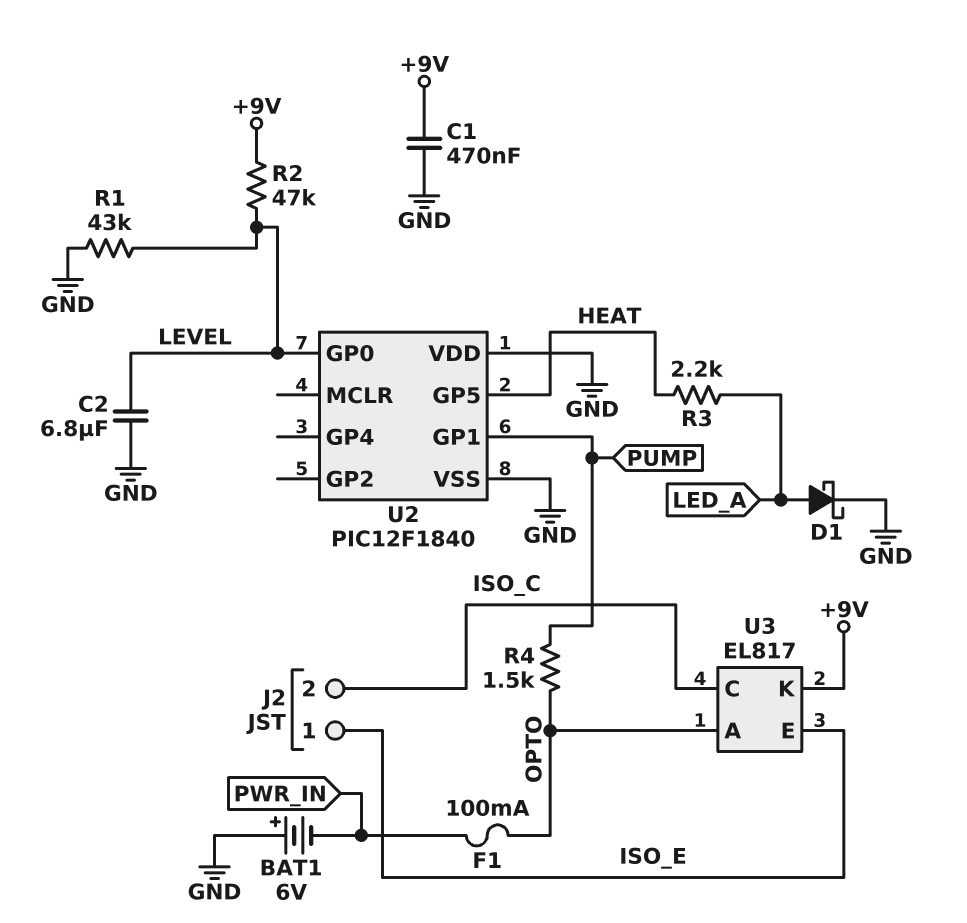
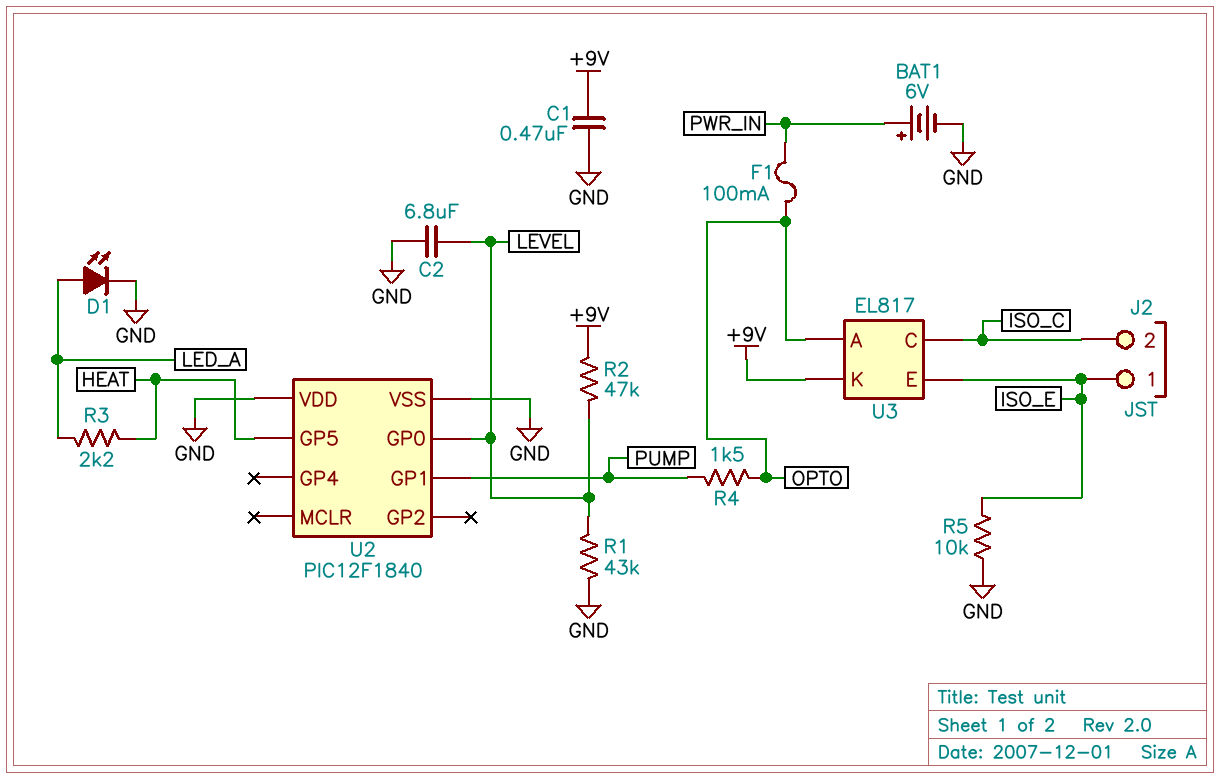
BAT1: 6V (plus GND, minus PWR_IN) -> 6V (plus PWR_IN, minus GND)
D1: schottky (A LED_A, K GND) -> LED (A LED_A, K GND)
R5: none -> 10k (GND, ISO_E)

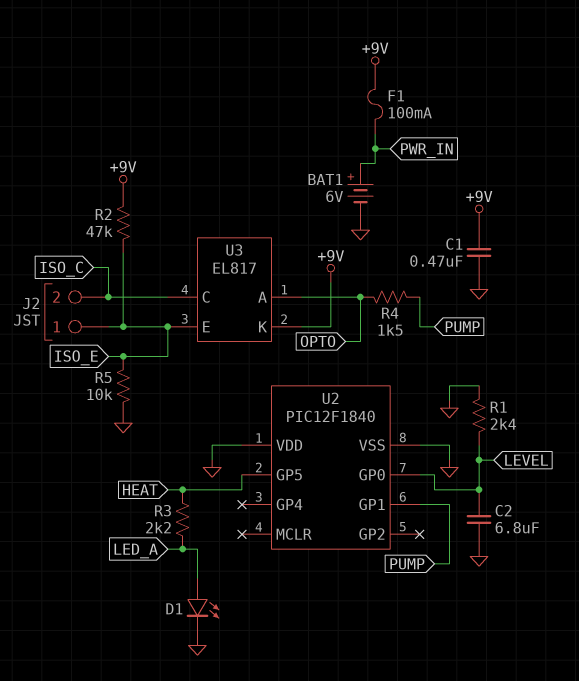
F1: 100mA (OPTO, PWR_IN) -> 100mA (+9V, PWR_IN)
R1: 43k (GND, LEVEL) -> 2.4k (GND, LEVEL)
R2: 47k (+9V, LEVEL) -> 47k (+9V, ISO_E)

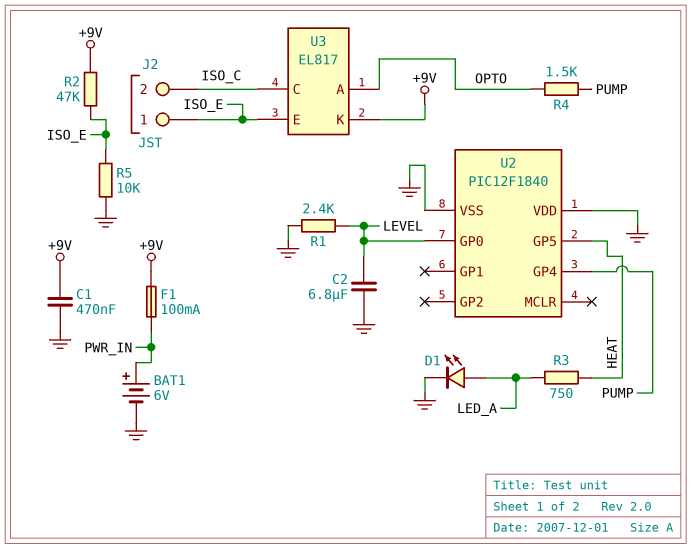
R3: 2.2k (HEAT, LED_A) -> 750 (HEAT, LED_A)
U2 pin GP1: PUMP -> none
U2 pin GP4: none -> PUMP

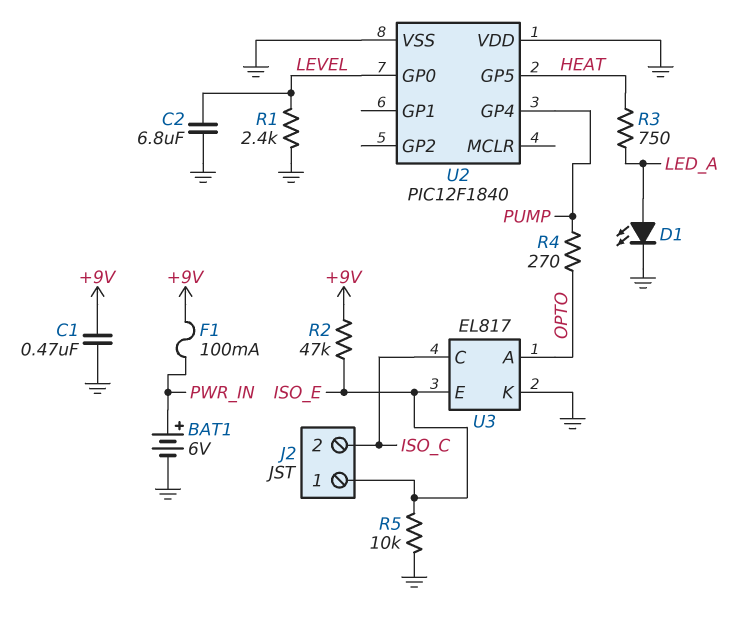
R4: 1.5k (OPTO, PUMP) -> 270 (OPTO, PUMP)
U3 pin K: +9V -> GND

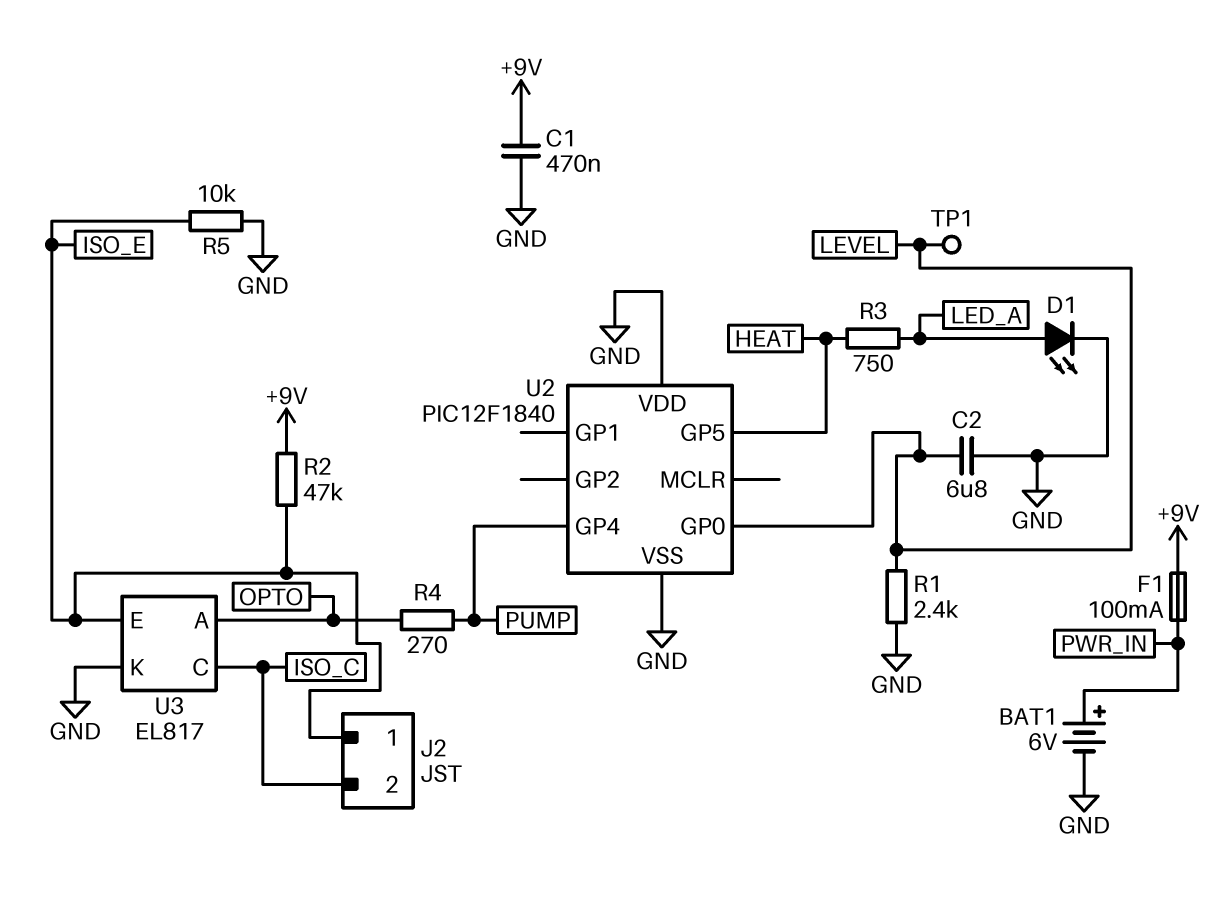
TP1: none -> test point (LEVEL)

